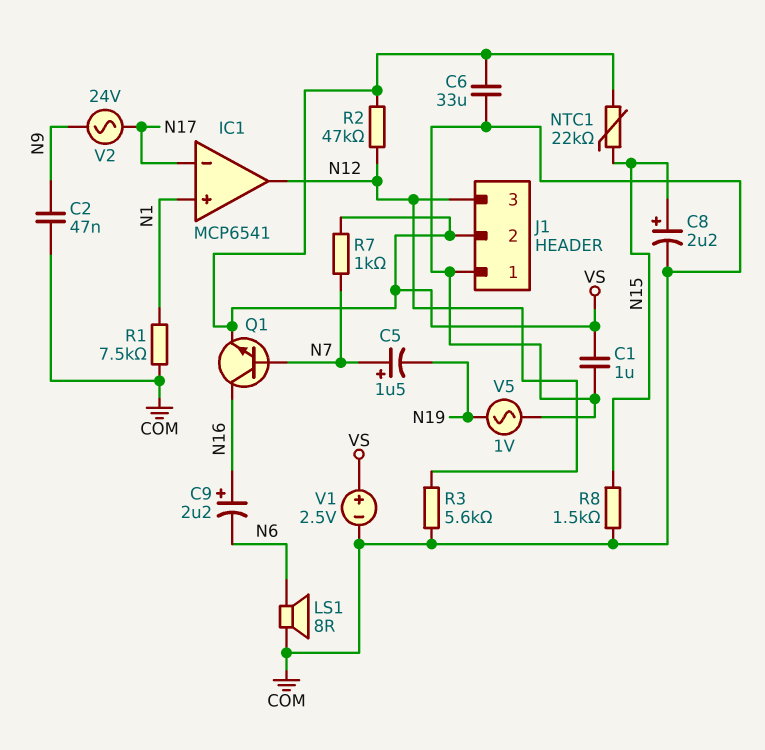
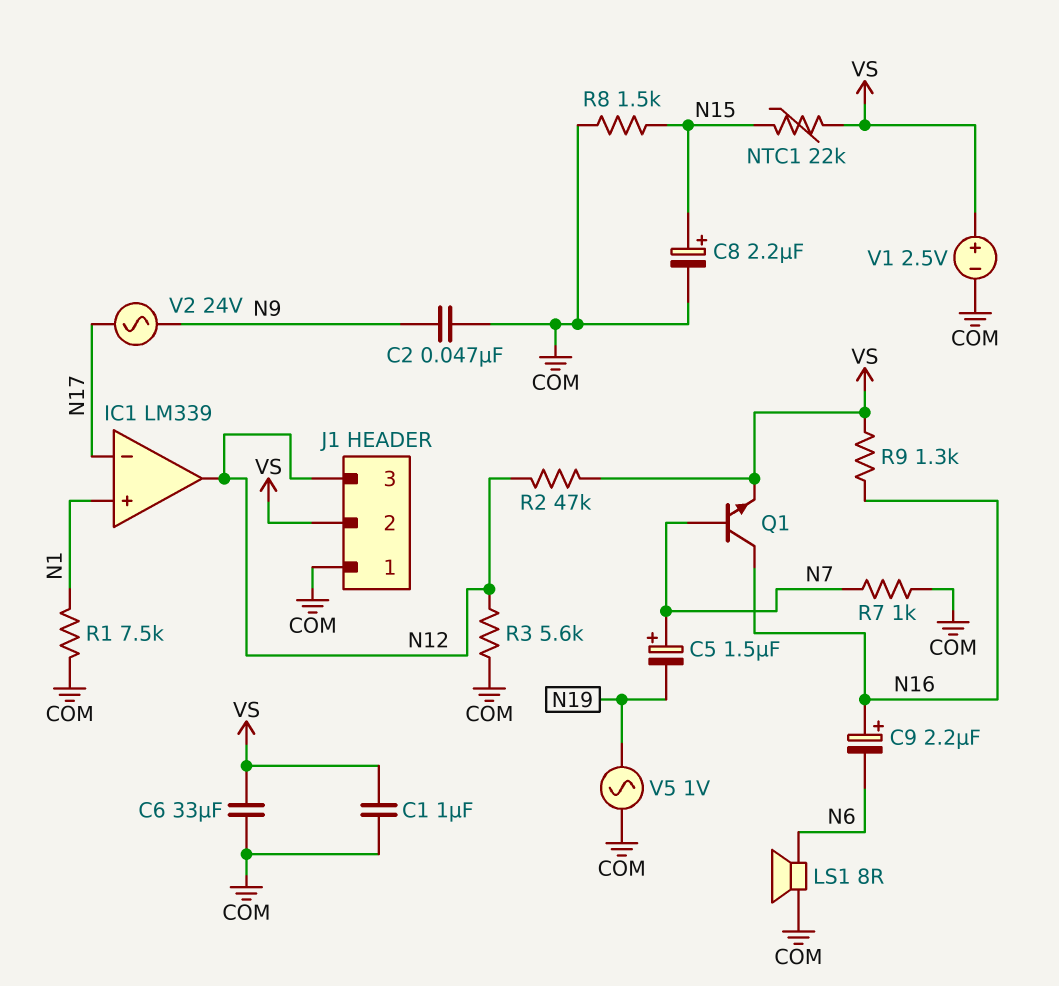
IC1: MCP6541 -> LM339
R7: 1k (N7, VS) -> 1k (COM, N7)
R9: none -> 1.3k (N16, VS)

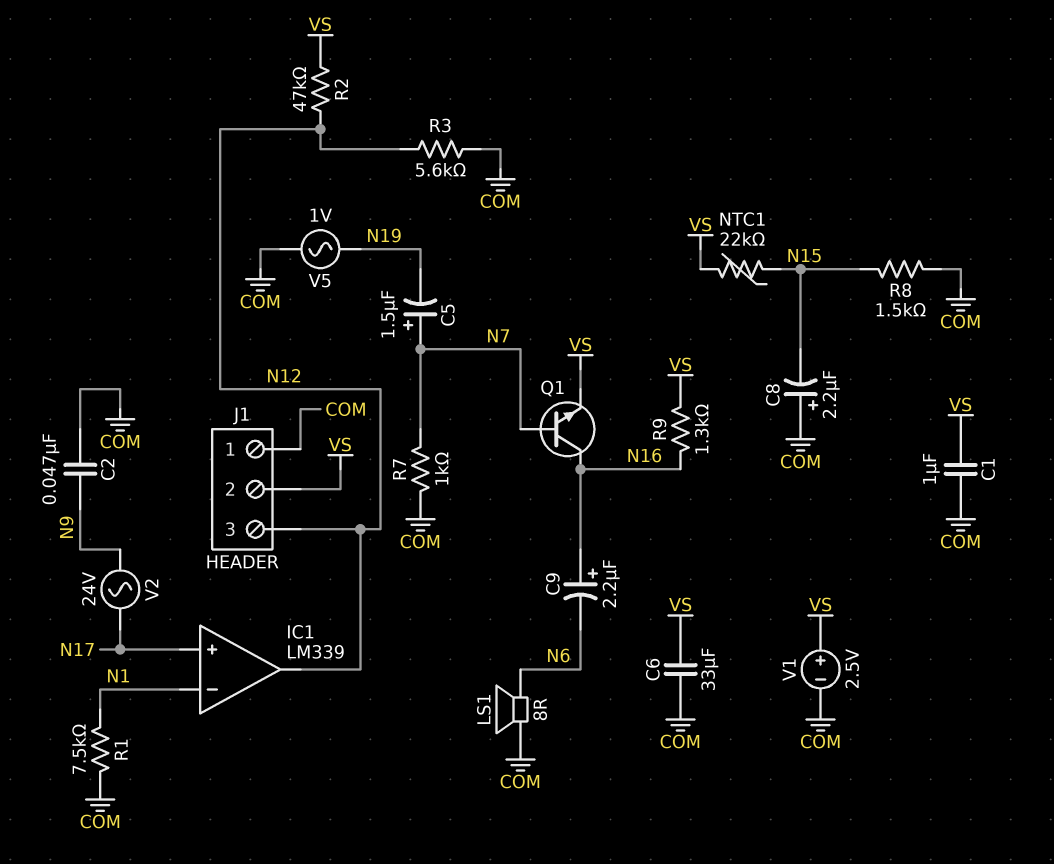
C8: 2.2uF (plus N15, minus COM) -> 2.2uF (plus COM, minus N15)
IC1 pin in+: N1 -> N17
IC1 pin in-: N17 -> N1

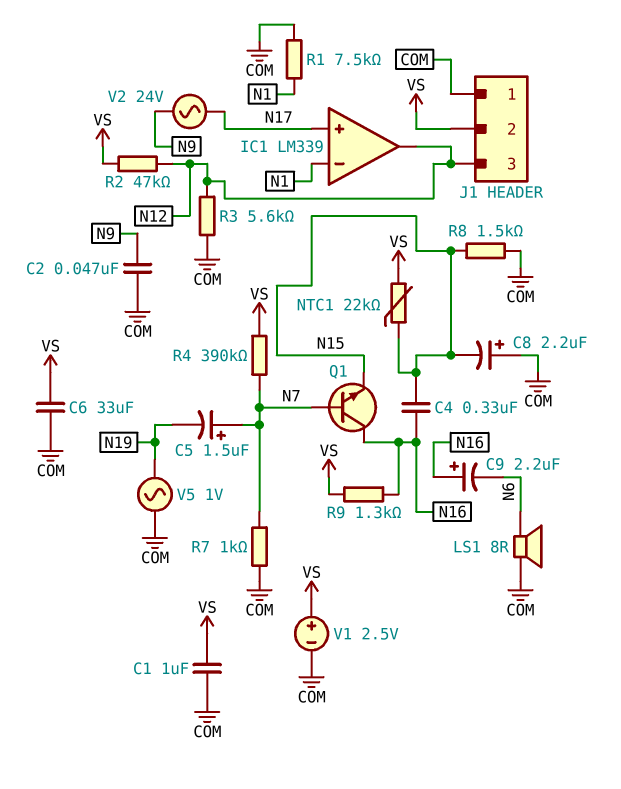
C4: none -> 330nF (N15, N16)
Q1: NPN (B N7, C N16, E VS) -> NPN (B N7, C N16, E N15)
R4: none -> 390k (N7, VS)

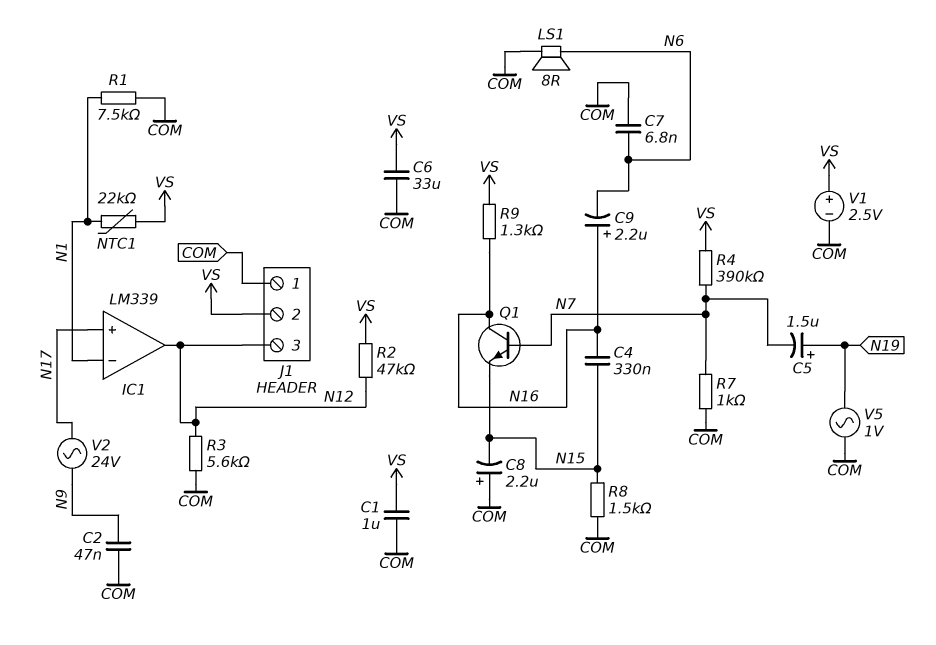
C5: 1.5uF (plus N7, minus N19) -> 1.5uF (plus N19, minus N7)
C7: none -> 6.8nF (COM, N6)
NTC1: 22k (N15, VS) -> 22k (N1, VS)

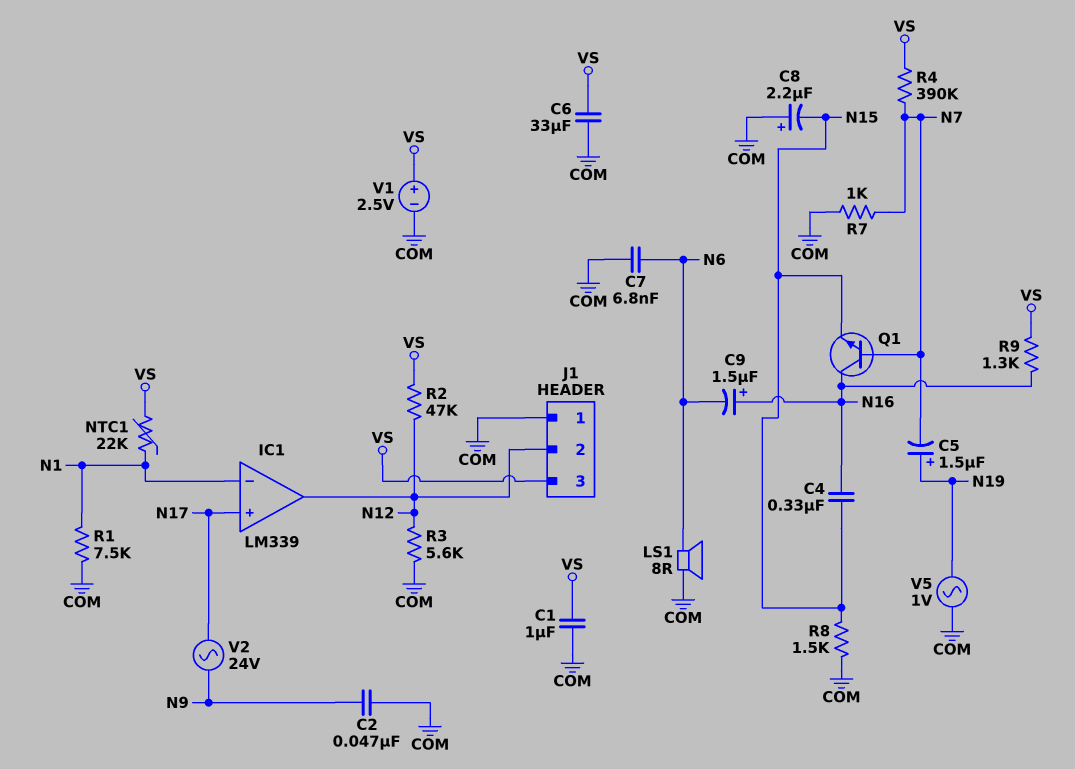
C9: 2.2uF (plus N16, minus N6) -> 1.5uF (plus N16, minus N6)
J1 pin 2: VS -> N12
J1 pin 3: N12 -> VS

